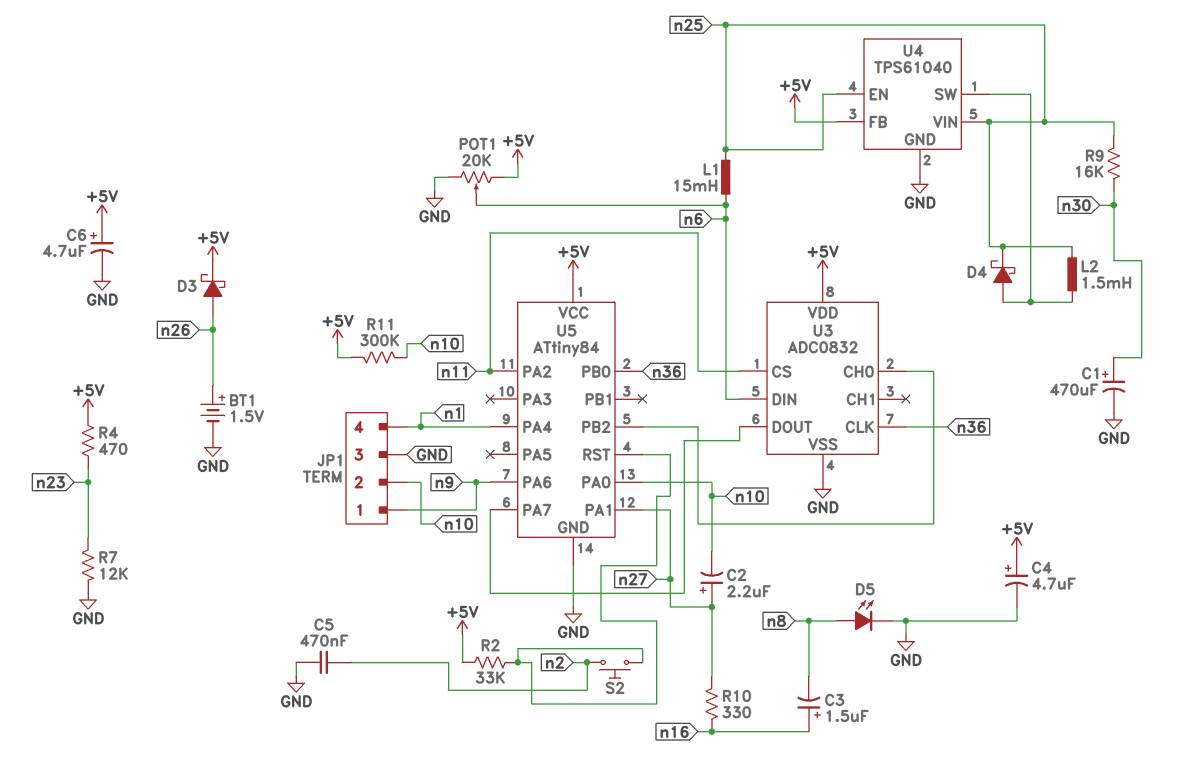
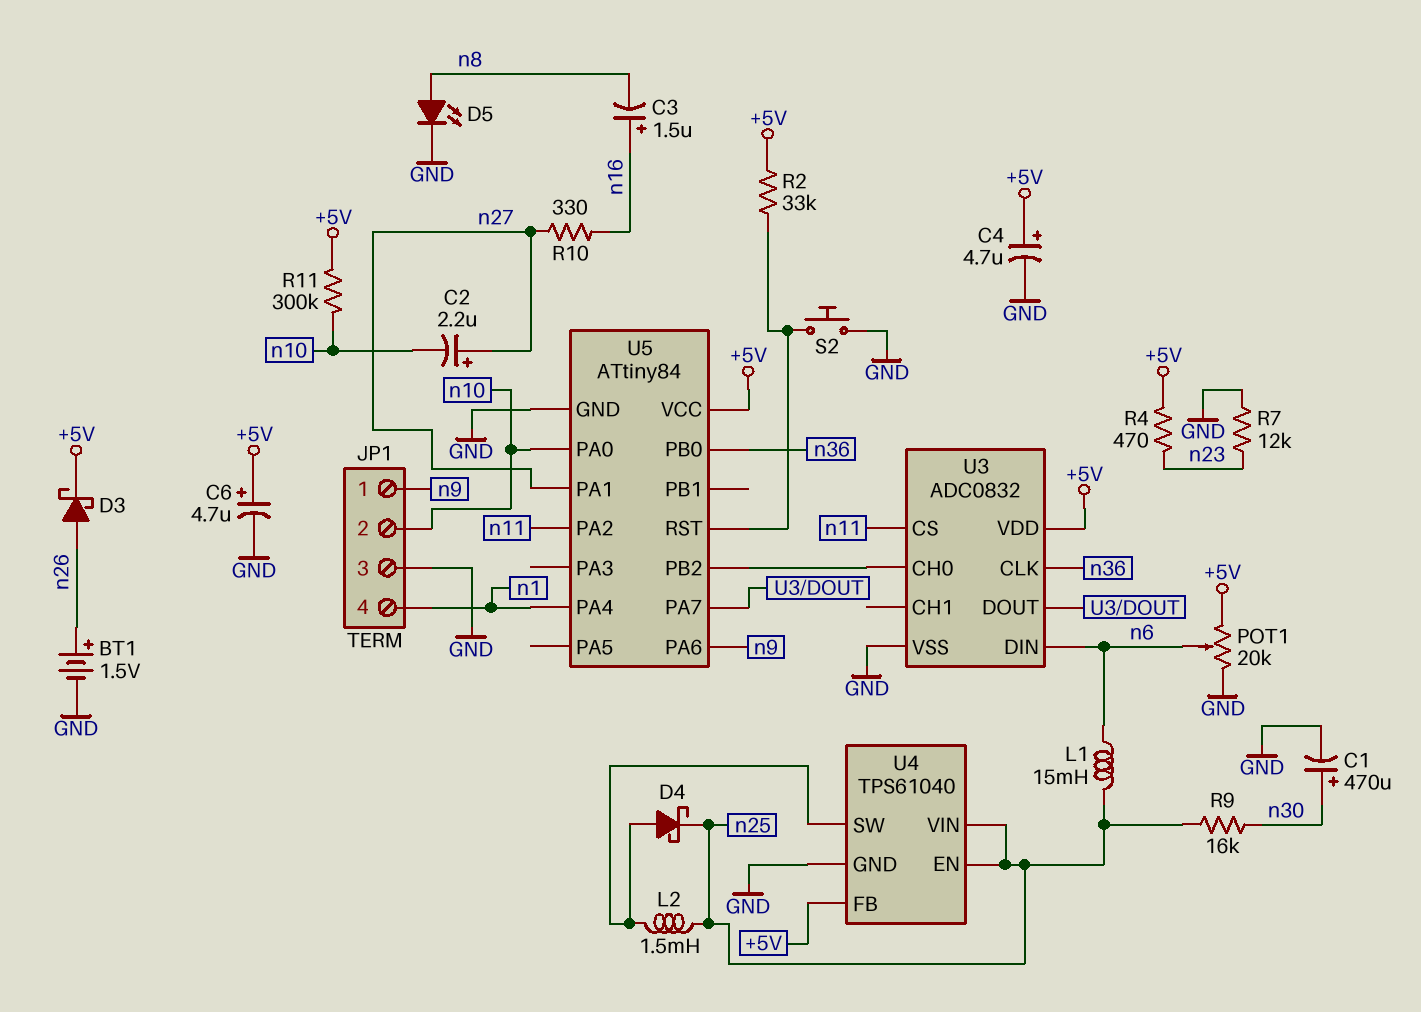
C5: 470nF (GND, n2) -> none
S2: button (U5/RST, n2) -> button (GND, U5/RST)

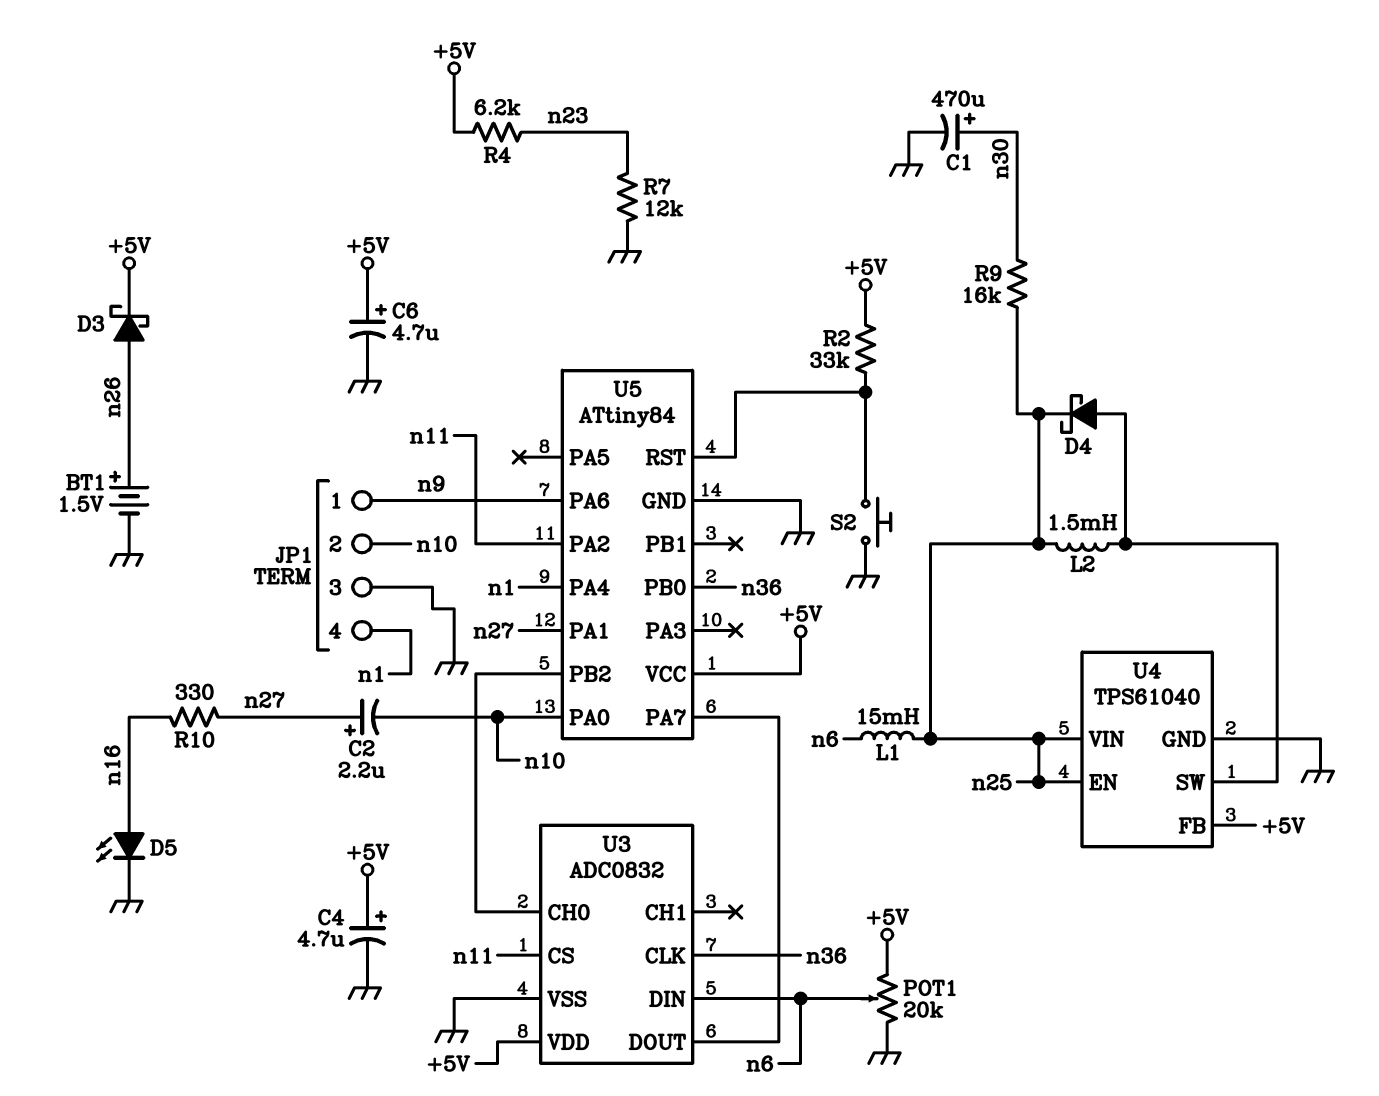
C3: 1.5uF (plus n16, minus n8) -> none
D5: LED (A n8, K GND) -> LED (A n16, K GND)
R4: 470 (+5V, n23) -> 6.2k (+5V, n23)
R11: 300k (+5V, n10) -> none

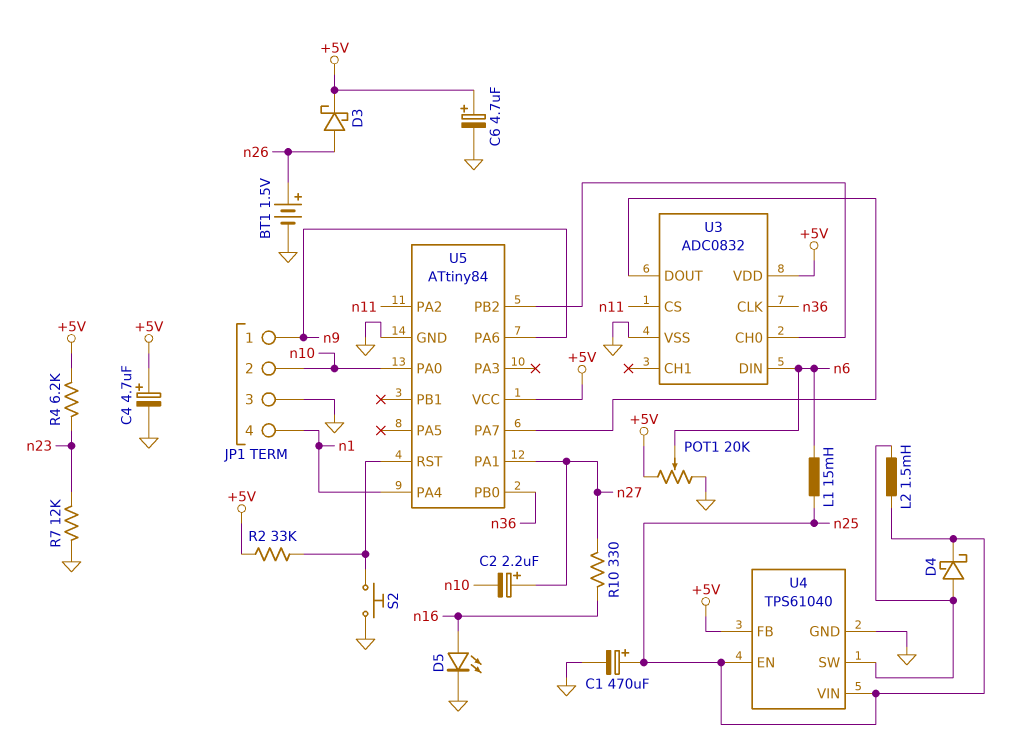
C1: 470uF (plus n30, minus GND) -> 470uF (plus n25, minus GND)
R9: 16k (n25, n30) -> none

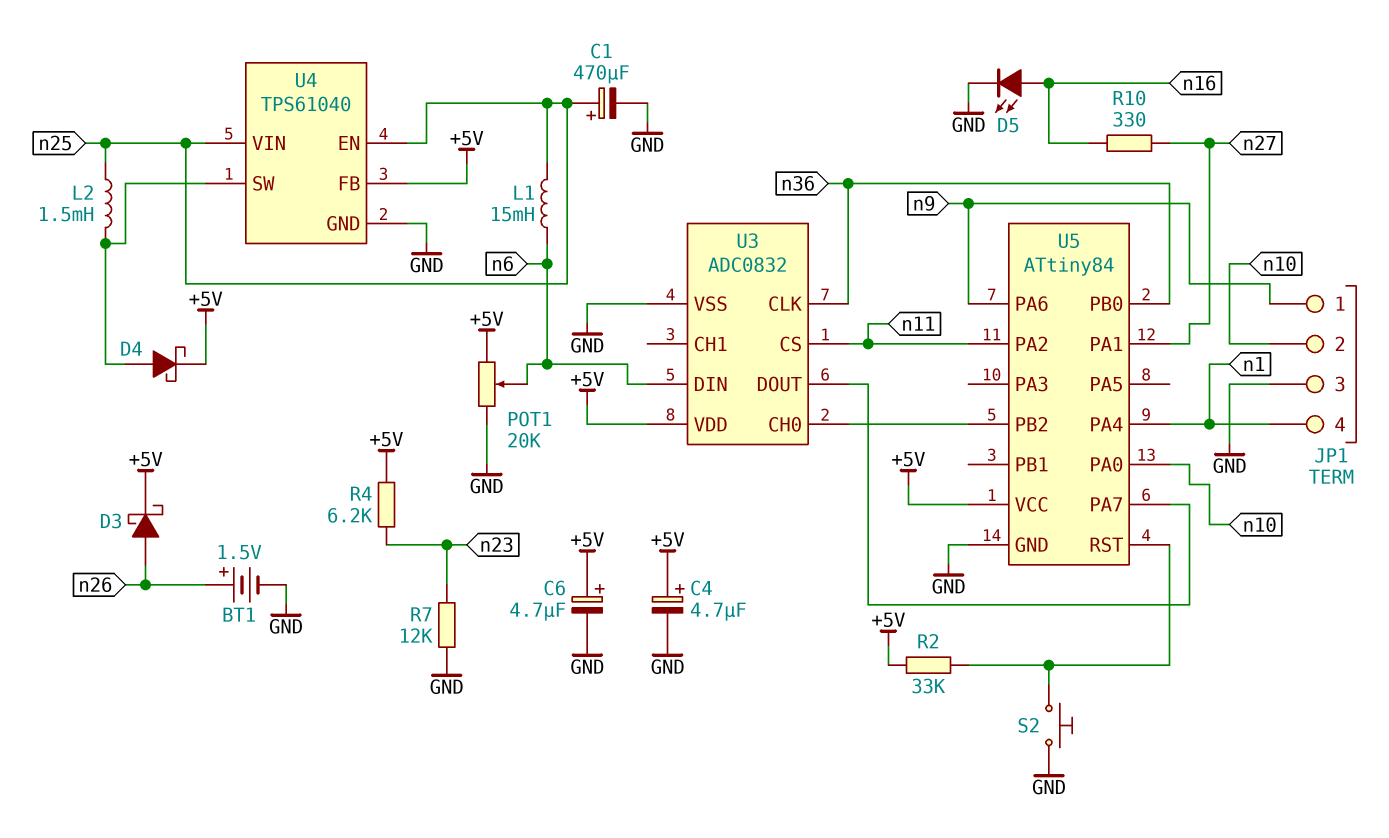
C2: 2.2uF (plus n27, minus n10) -> none
D4: schottky (A U4/SW, K n25) -> schottky (A U4/SW, K +5V)

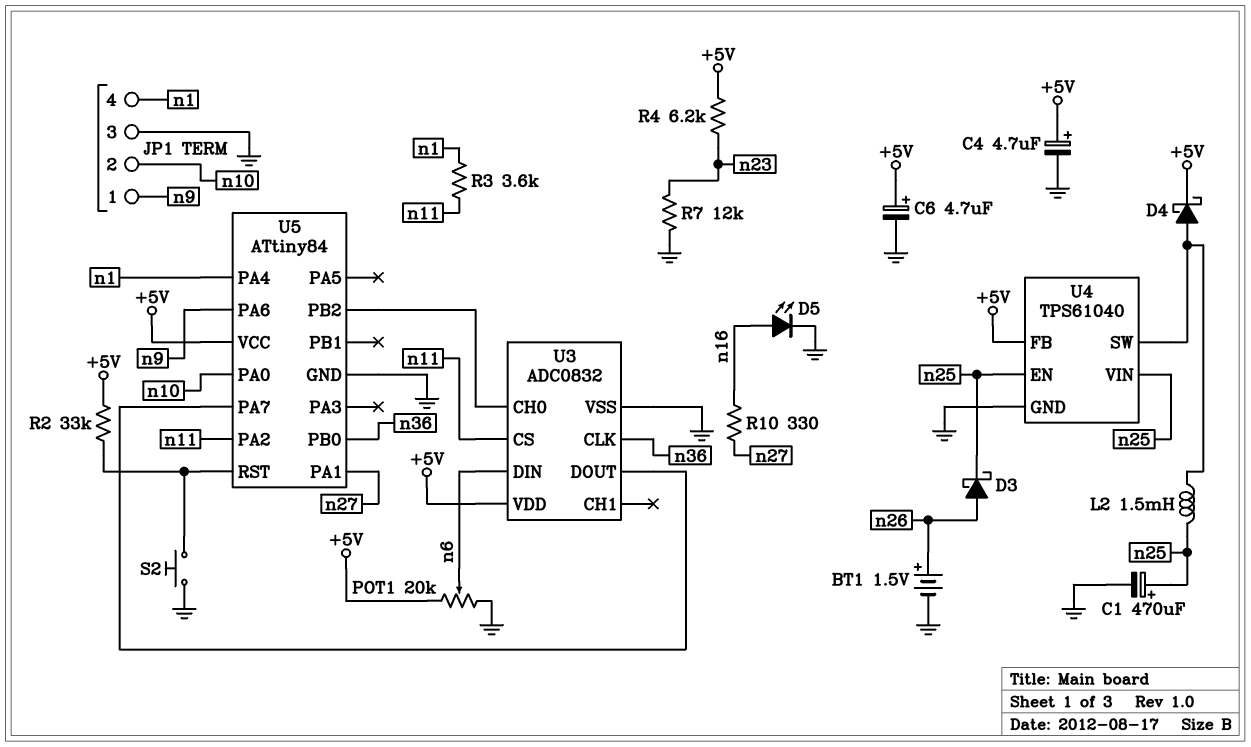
D3: schottky (A n26, K +5V) -> schottky (A n26, K n25)
L1: 15mH (n6, n25) -> none
R3: none -> 3.6k (n1, n11)

